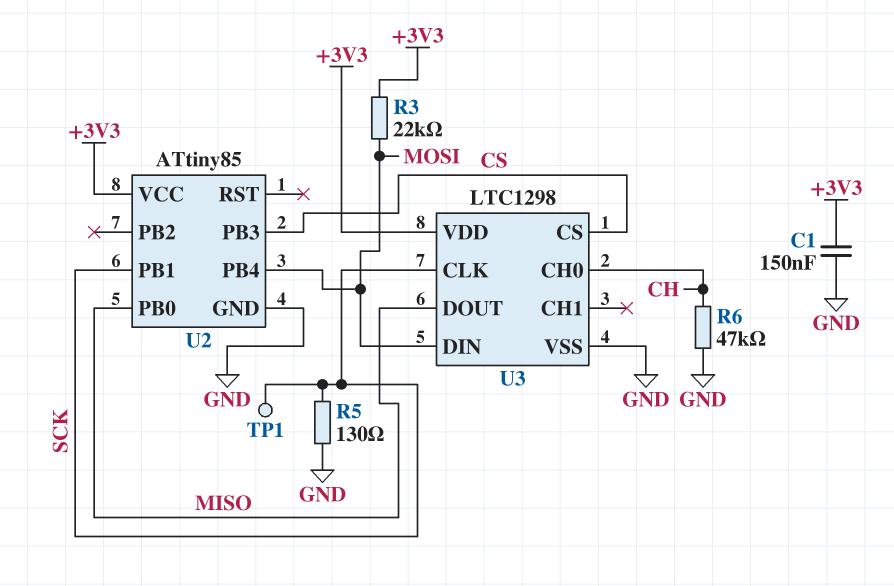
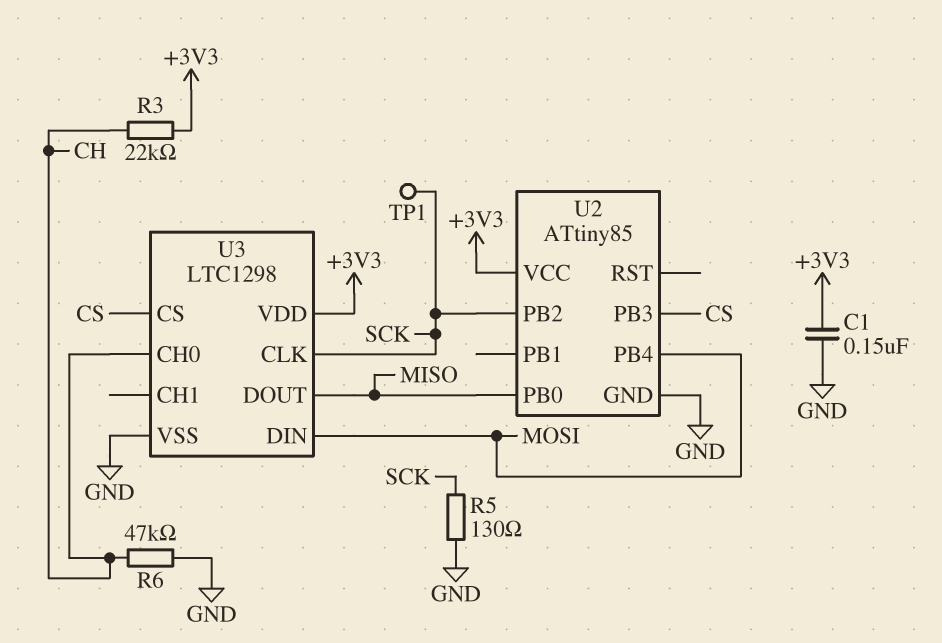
R3: 22k (+3V3, MOSI) -> 22k (+3V3, CH)
U2 pin PB1: SCK -> none
U2 pin PB2: none -> SCK

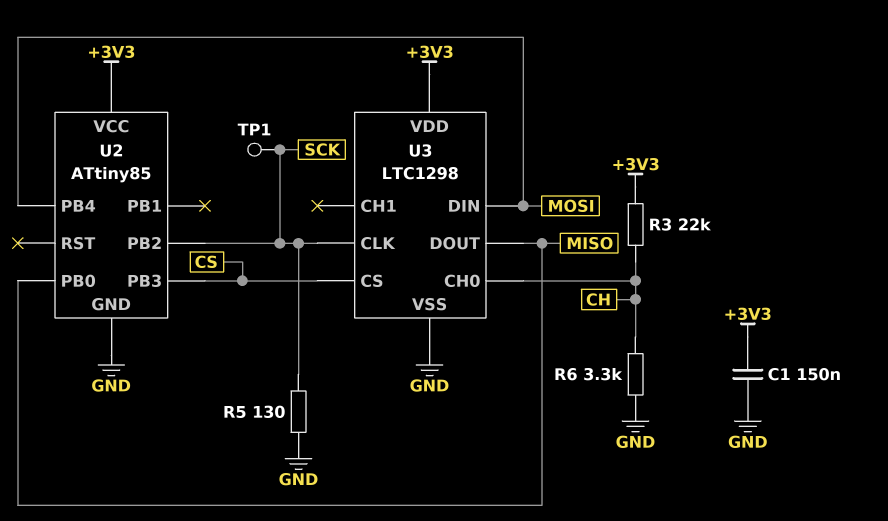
R6: 47k (CH, GND) -> 3.3k (CH, GND)

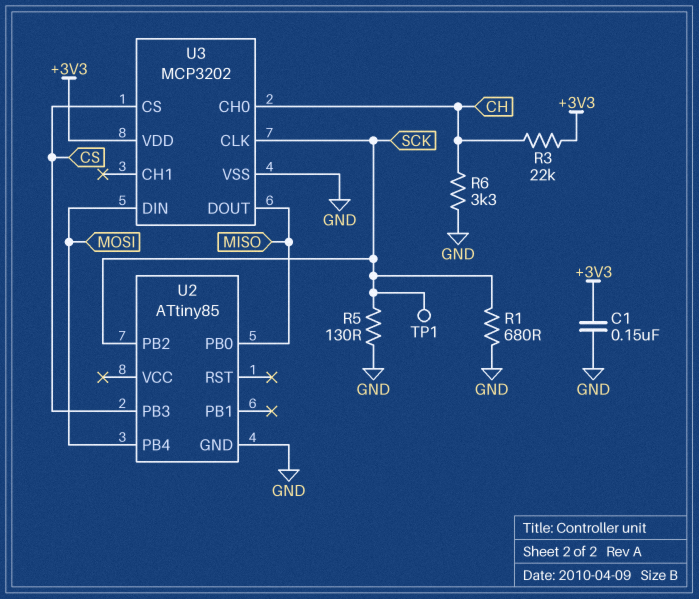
R1: none -> 680 (GND, SCK)
U2 pin VCC: +3V3 -> none
U3: LTC1298 -> MCP3202

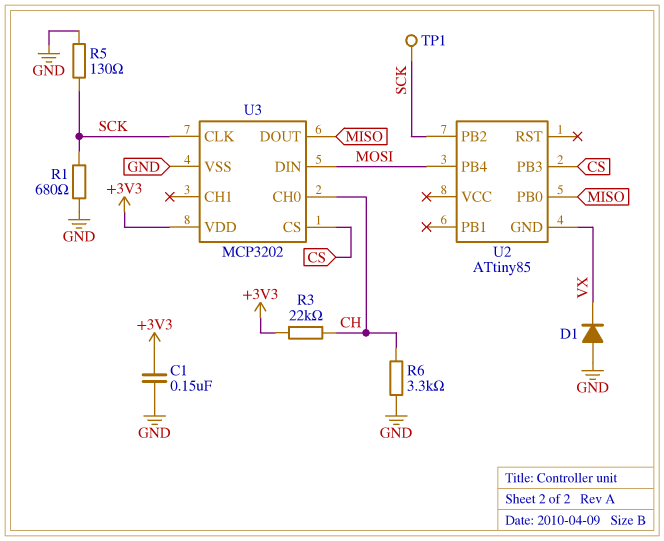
D1: none -> diode (A GND, K VX)
U2 pin GND: GND -> VX

